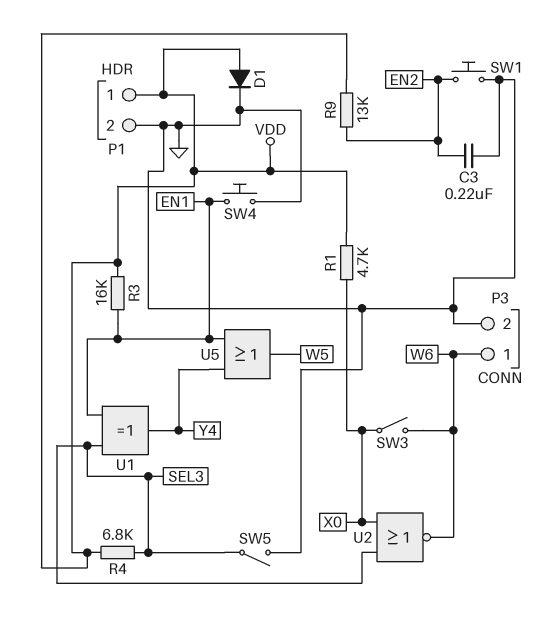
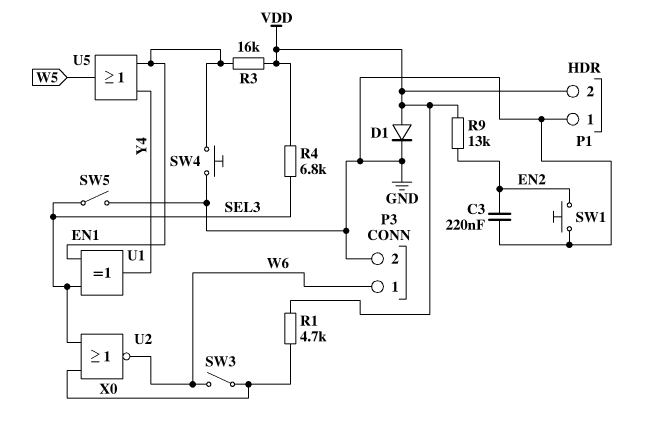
P1 pin 1: VDD -> GND
P1 pin 2: GND -> VDD

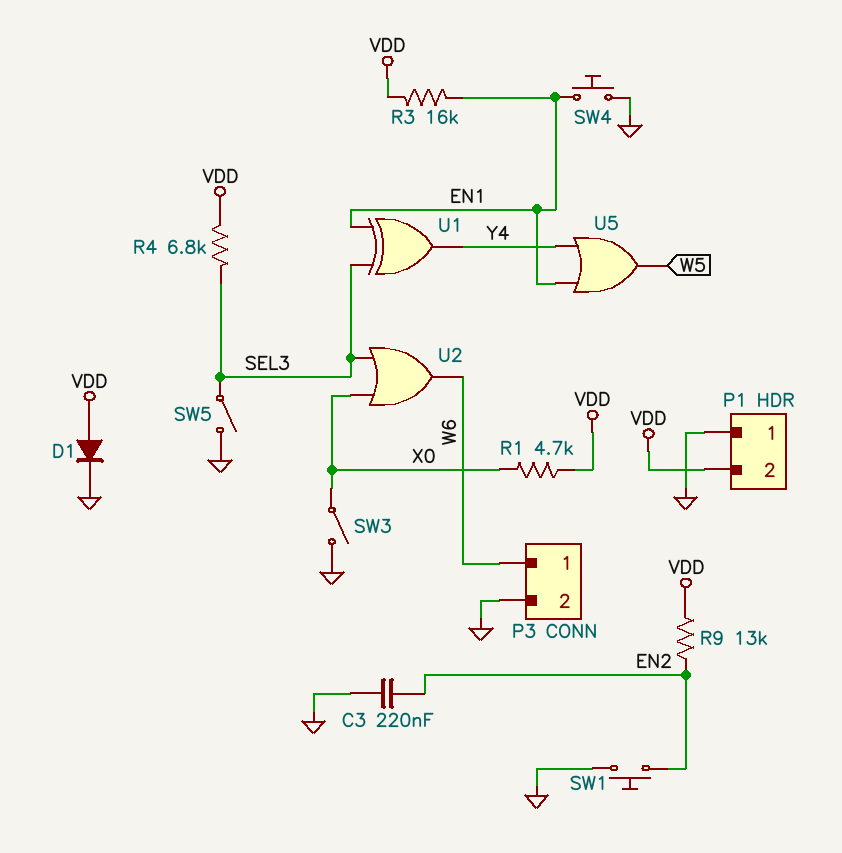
SW3: switch (W6, X0) -> switch (GND, X0)
U2: NOR (in SEL3, in X0, out W6) -> OR (in SEL3, in X0, out W6)

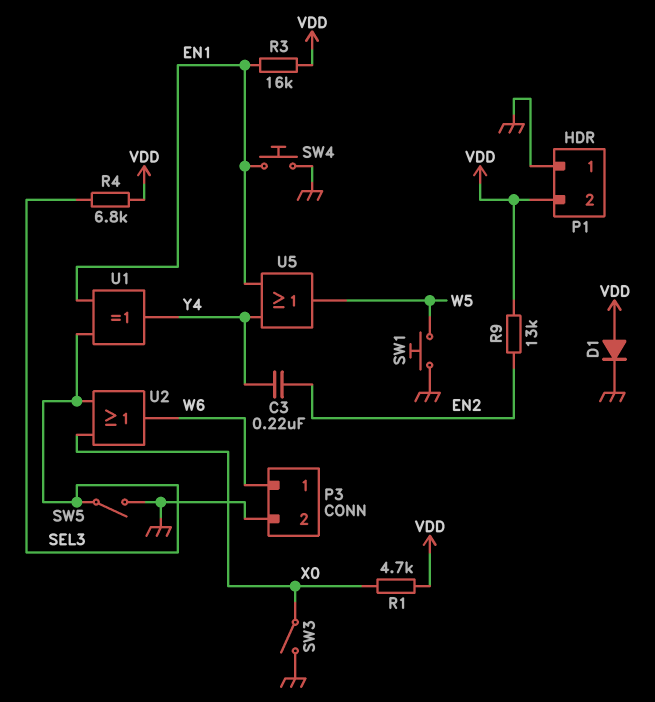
C3: 220nF (EN2, GND) -> 220nF (EN2, Y4)
SW1: button (EN2, GND) -> button (GND, W5)

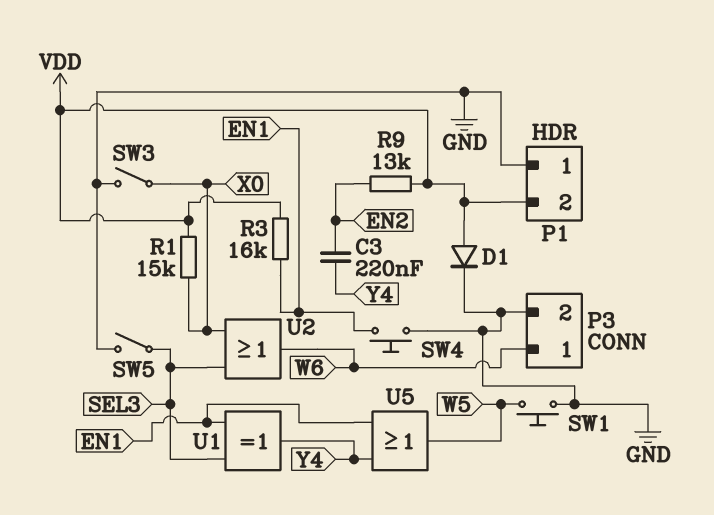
R1: 4.7k (VDD, X0) -> 15k (VDD, X0)
R4: 6.8k (SEL3, VDD) -> none

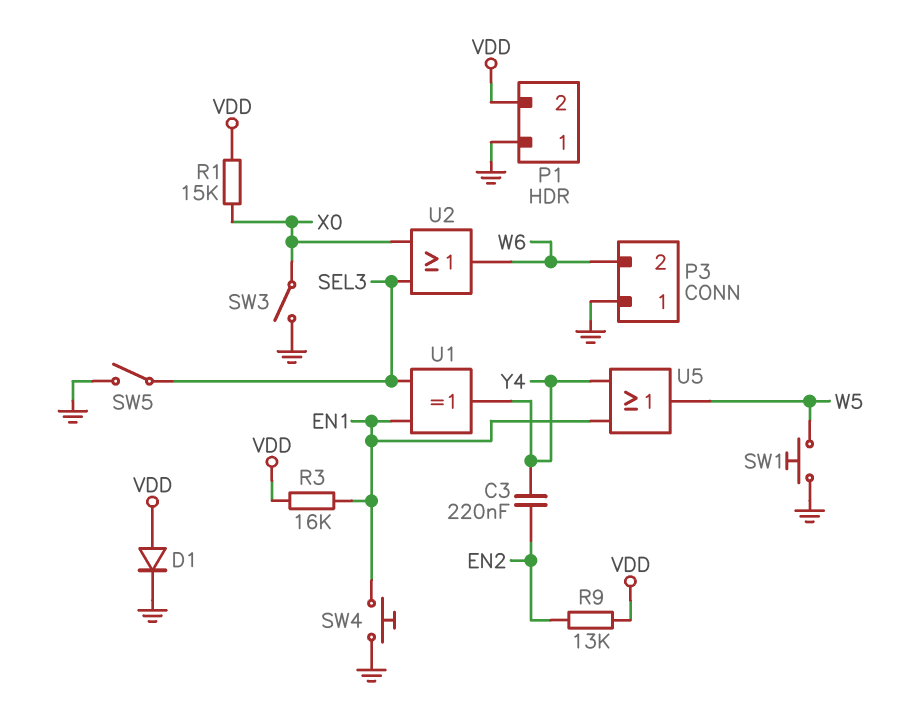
P3 pin 1: W6 -> GND
P3 pin 2: GND -> W6

